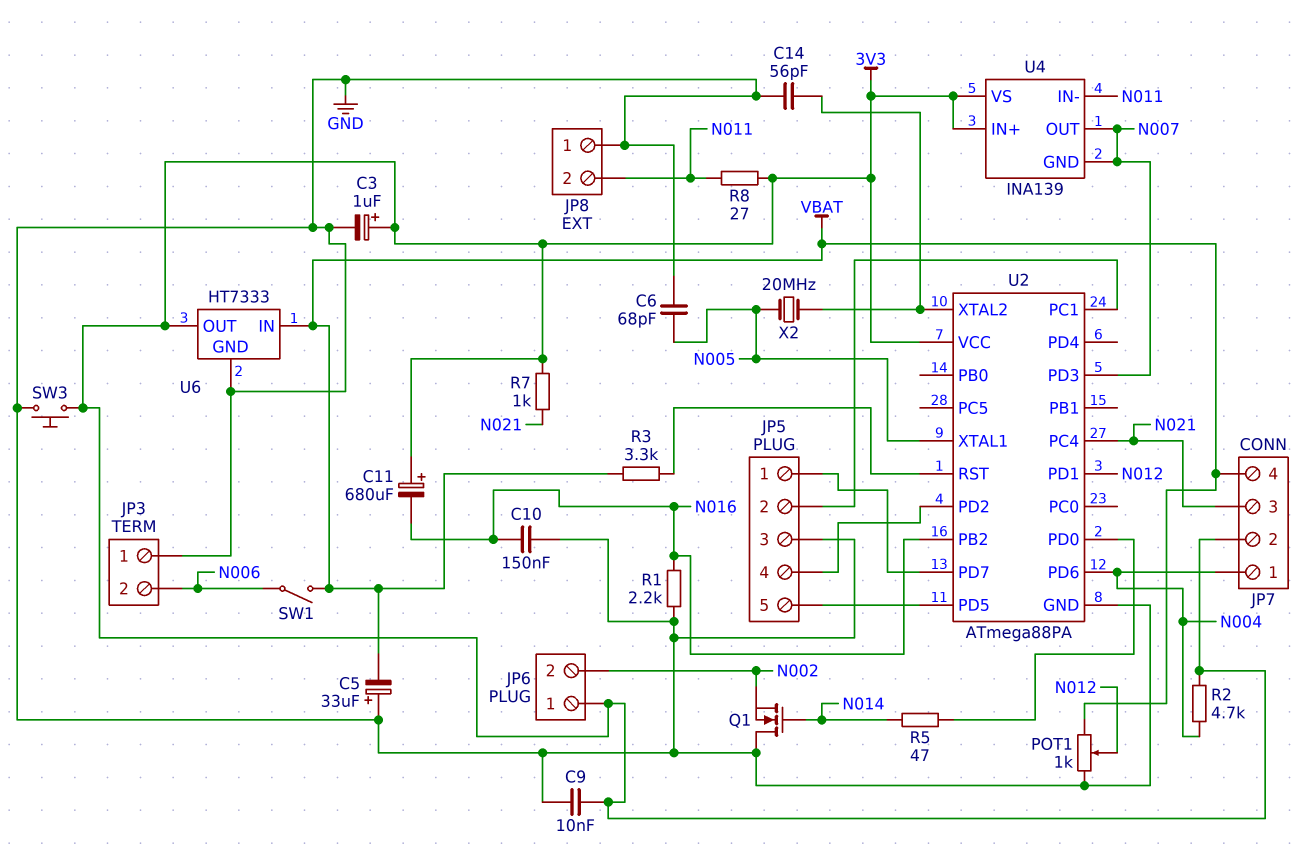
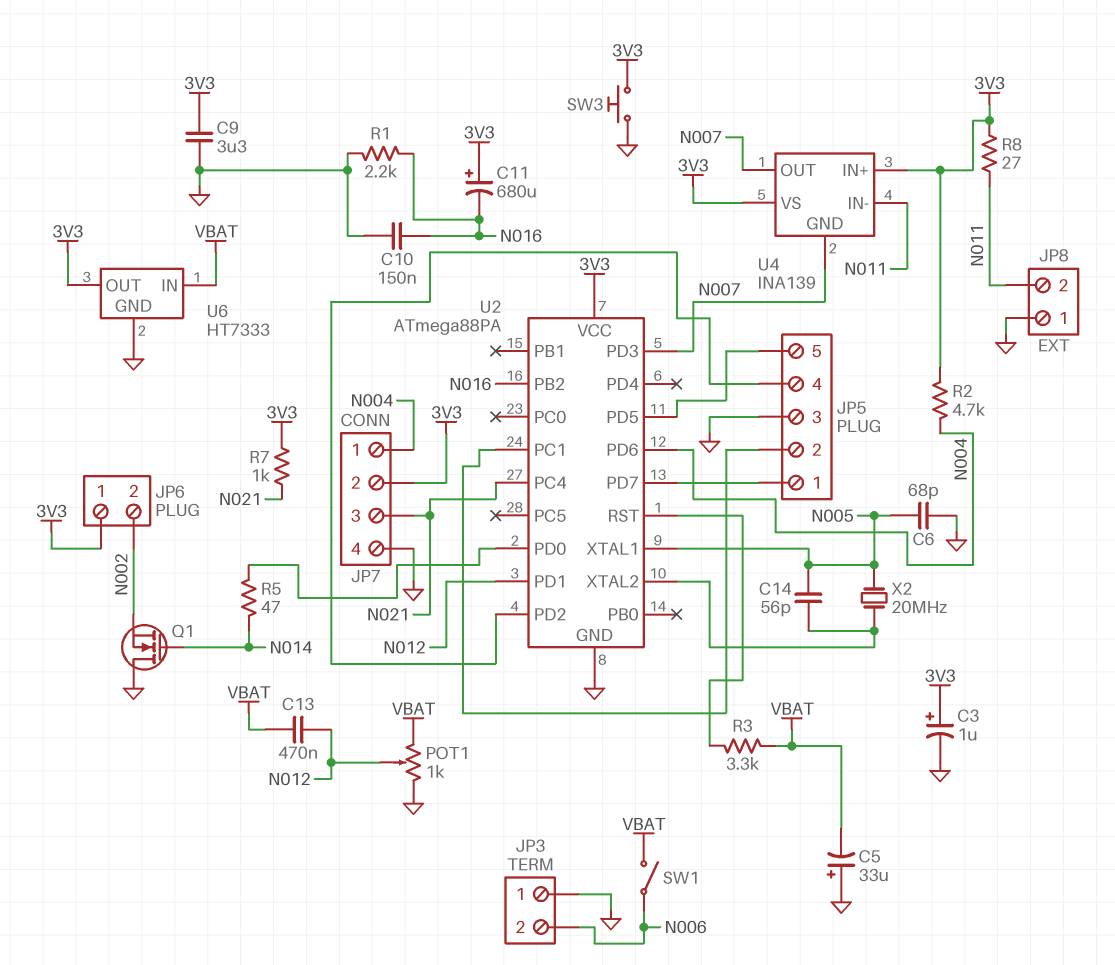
C9: 10nF (3V3, GND) -> 3.3uF (3V3, GND)
C13: none -> 470nF (N012, VBAT)
C14: 56pF (GND, U2/XTAL2) -> 56pF (N005, U2/XTAL2)
JP7 pin 4: VBAT -> GND

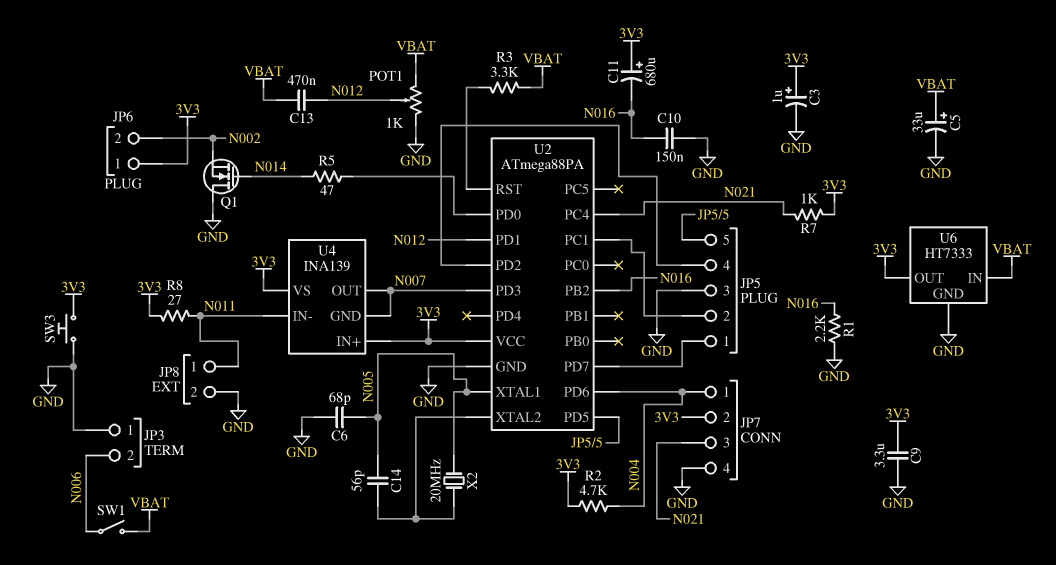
C5: 33uF (plus GND, minus VBAT) -> 33uF (plus VBAT, minus GND)
JP8 pin 1: GND -> N011
JP8 pin 2: N011 -> GND

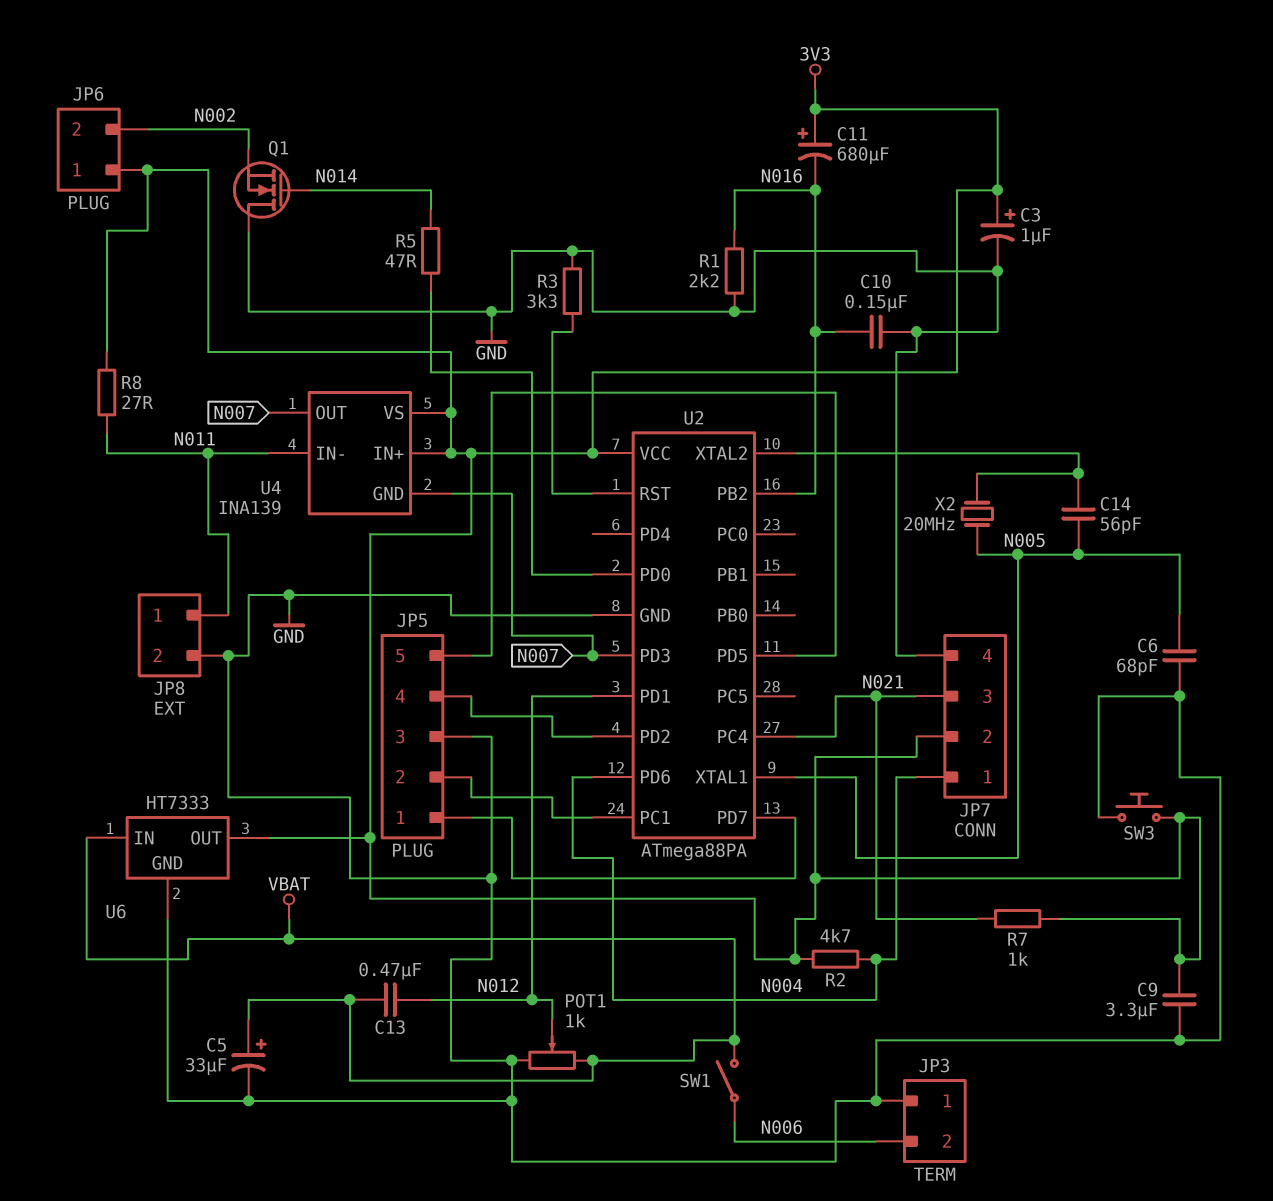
R3: 3.3k (U2/RST, VBAT) -> 3.3k (GND, U2/RST)

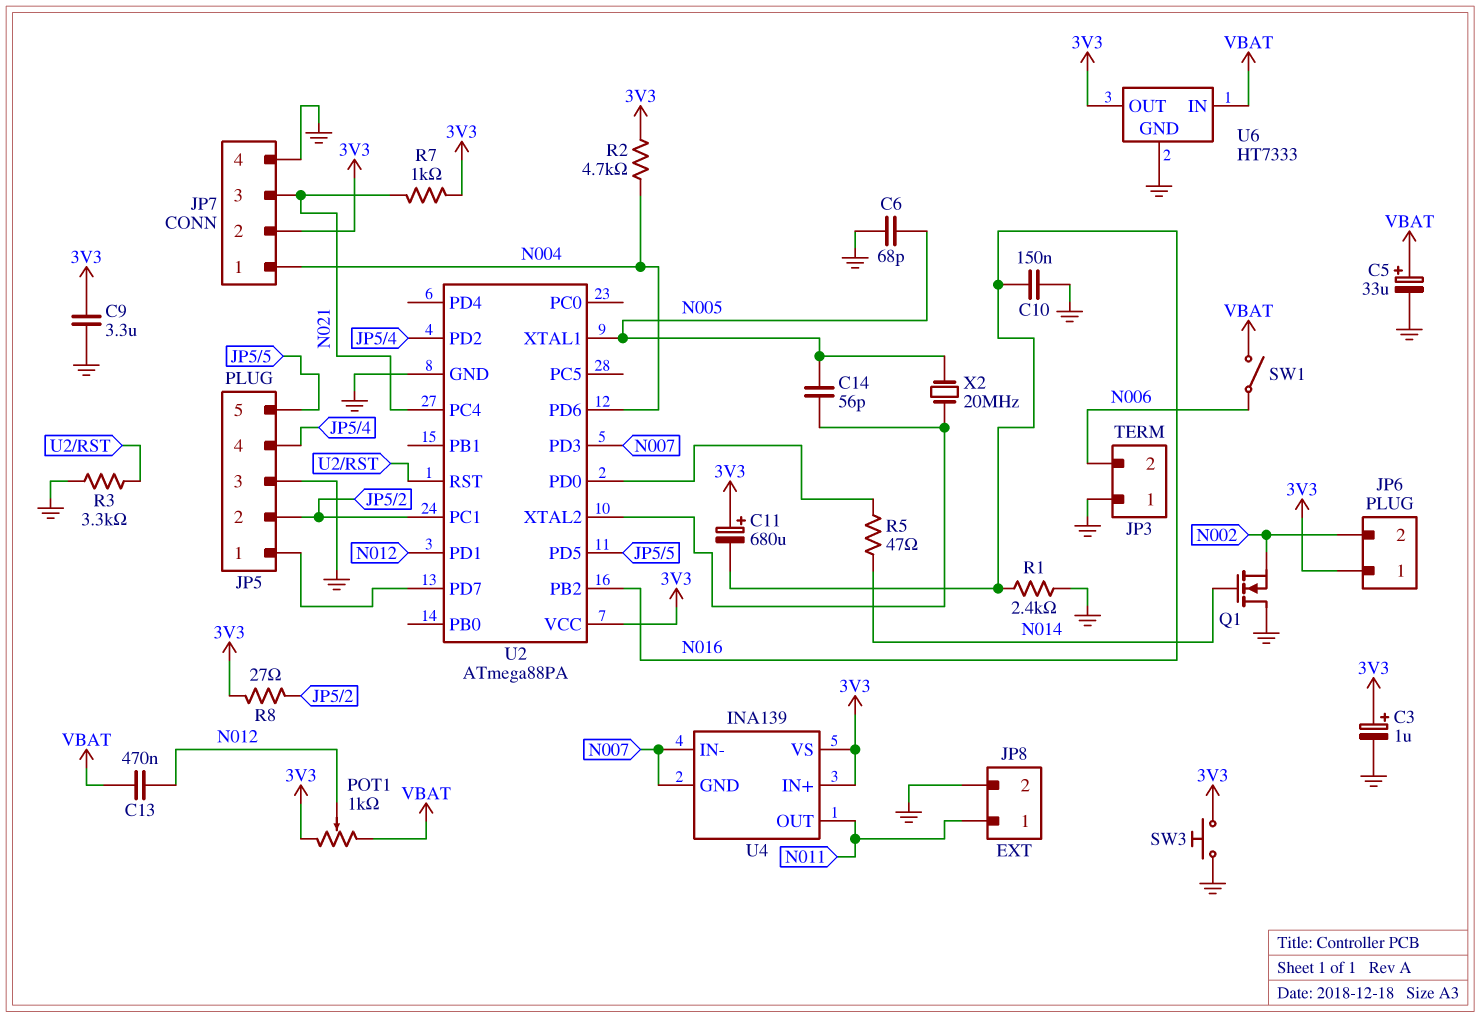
POT1: 1k (GND, VBAT, wiper N012) -> 1k (3V3, VBAT, wiper N012)
R1: 2.2k (GND, N016) -> 2.4k (GND, N016)
R8: 27 (3V3, N011) -> 27 (3V3, JP5/2)
U4 pin IN-: N011 -> N007
U4 pin OUT: N007 -> N011

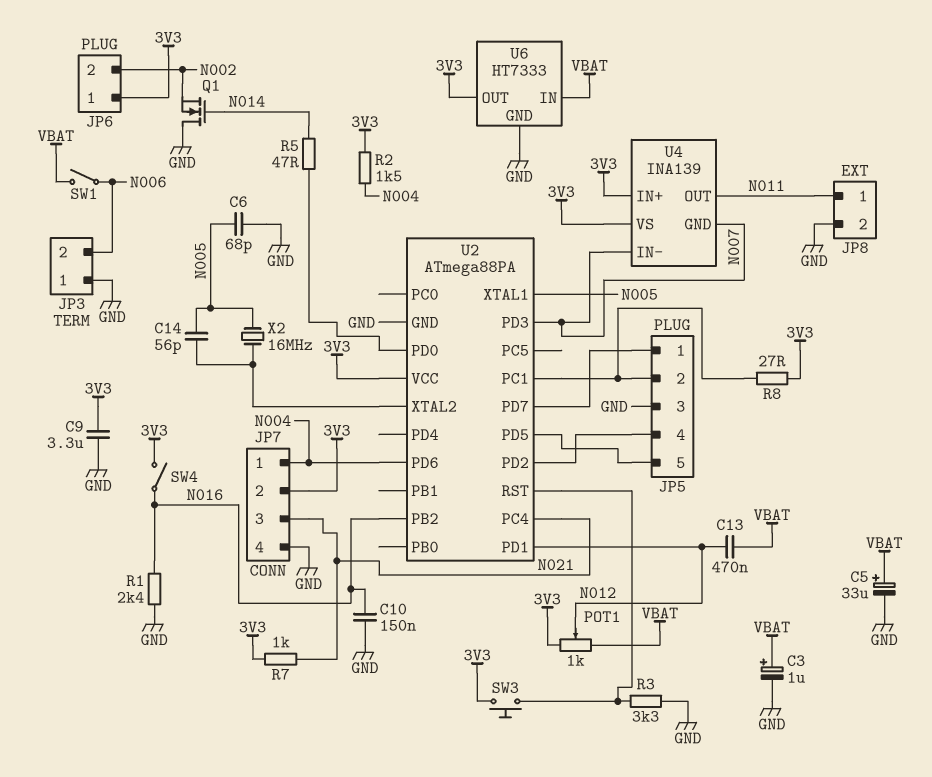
C3: 1uF (plus 3V3, minus GND) -> 1uF (plus VBAT, minus GND)
C11: 680uF (plus 3V3, minus N016) -> none
R2: 4.7k (3V3, N004) -> 1.5k (3V3, N004)
SW3: button (3V3, GND) -> button (3V3, U2/RST)
SW4: none -> switch (3V3, N016)
X2: 20MHz (N005, U2/XTAL2) -> 16MHz (N005, U2/XTAL2)

